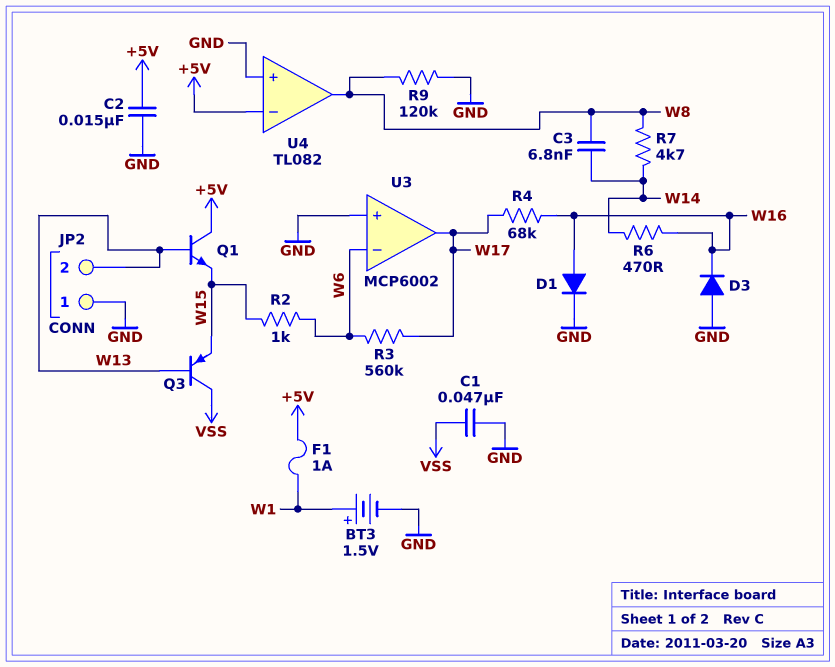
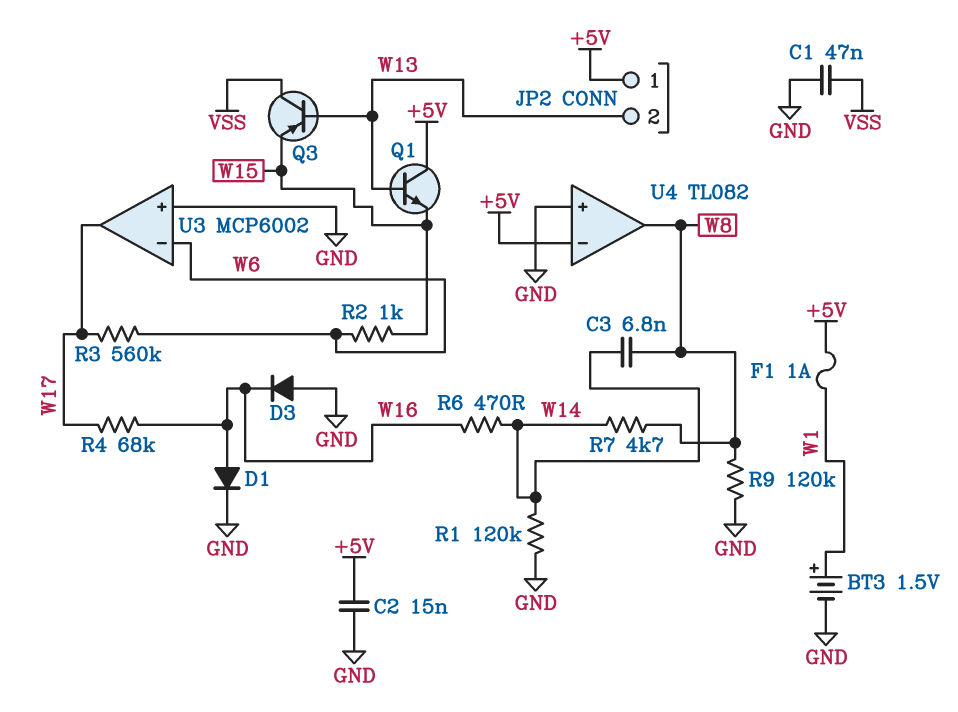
JP2 pin 1: GND -> +5V
R1: none -> 120k (GND, W14)

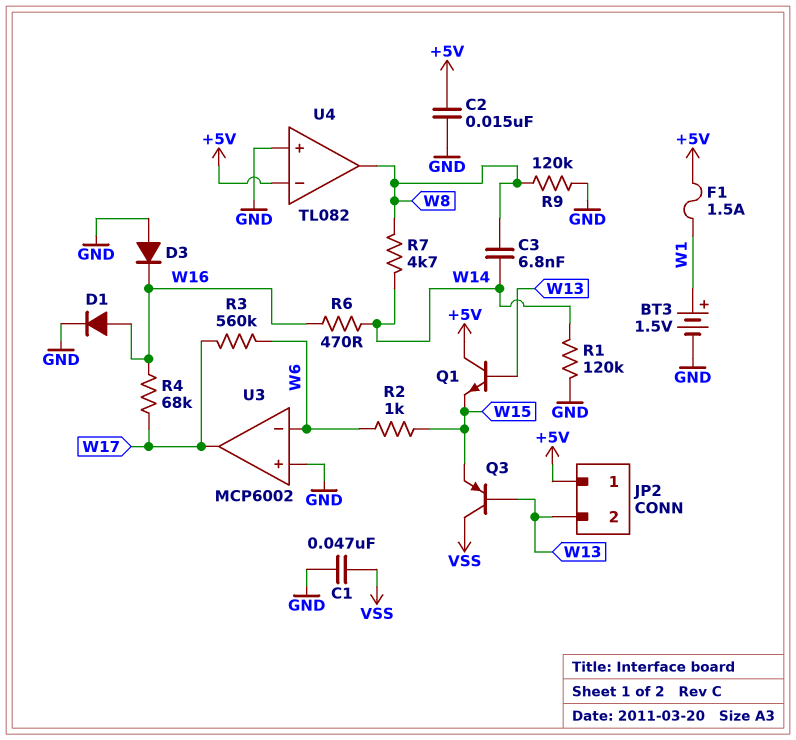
F1: 1A (+5V, W1) -> 1.5A (+5V, W1)

